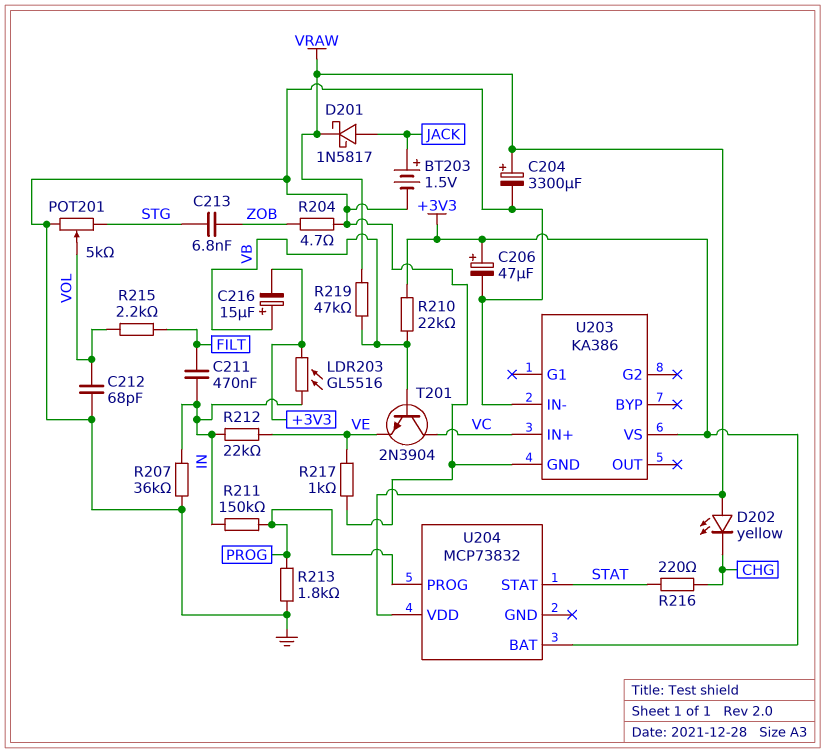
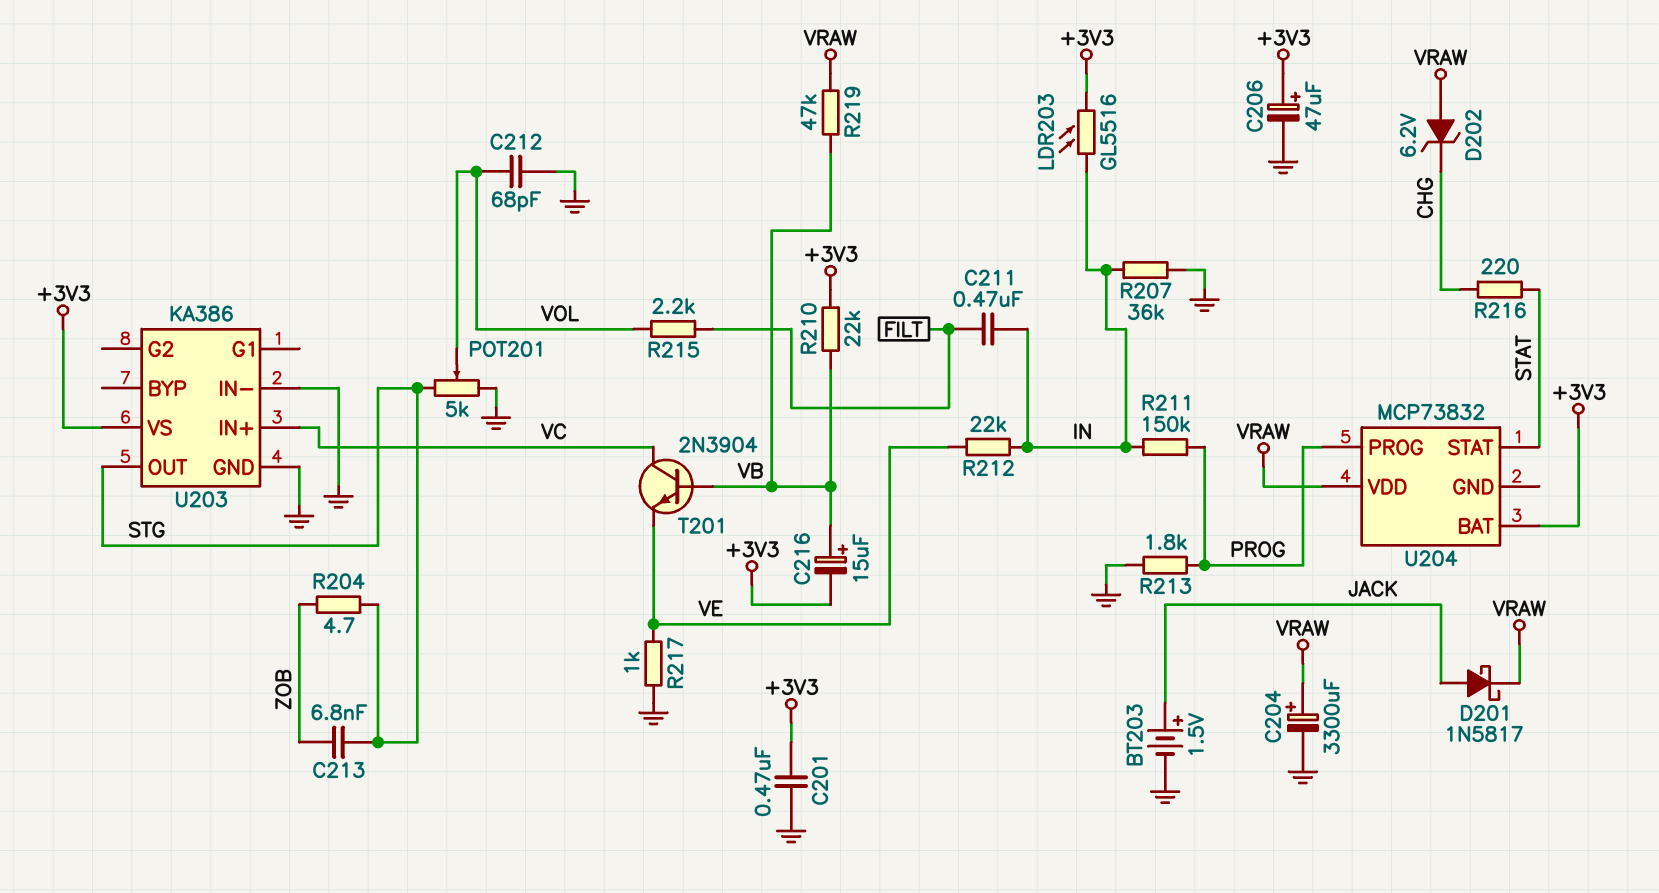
C201: none -> 470nF (+3V3, GND)
D202: LED yellow (A VRAW, K CHG) -> zener 6.2V (A VRAW, K CHG)
R204: 4.7 (GND, ZOB) -> 4.7 (STG, ZOB)
U203 pin OUT: none -> STG

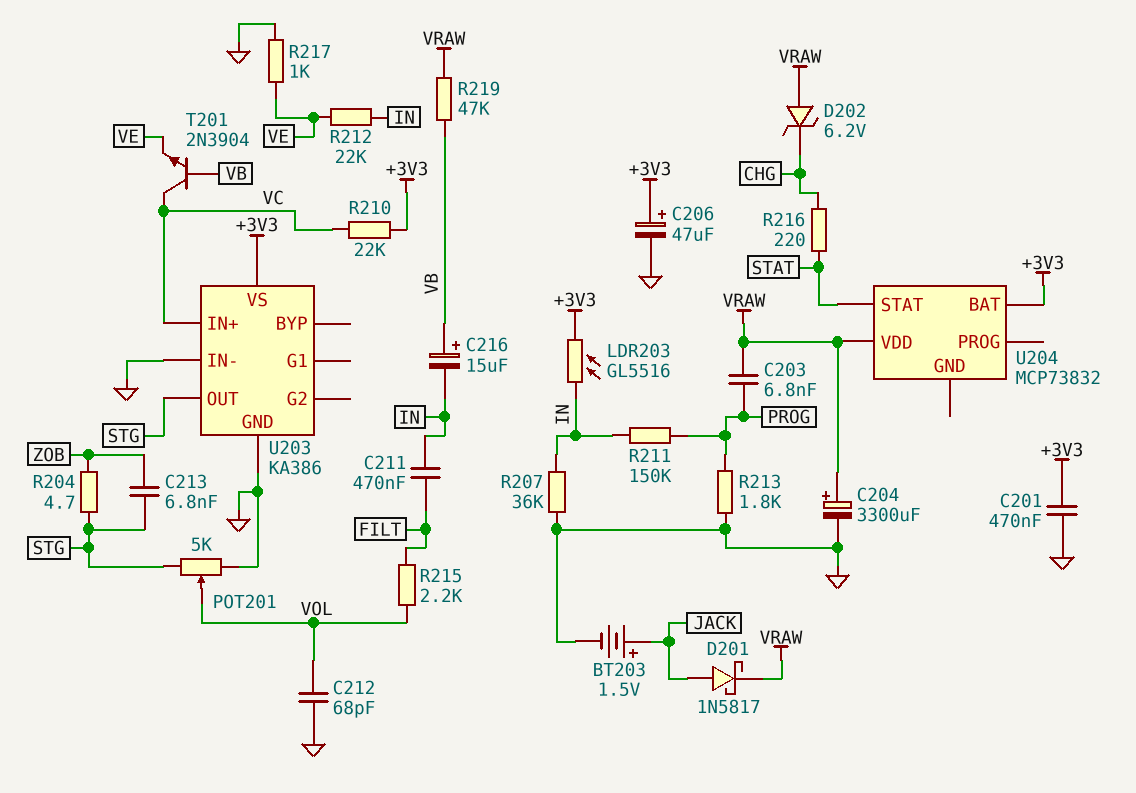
C203: none -> 6.8nF (PROG, VRAW)
C216: 15uF (plus VB, minus +3V3) -> 15uF (plus VB, minus IN)
R210: 22k (+3V3, VB) -> 22k (+3V3, VC)
U204 pin PROG: PROG -> none

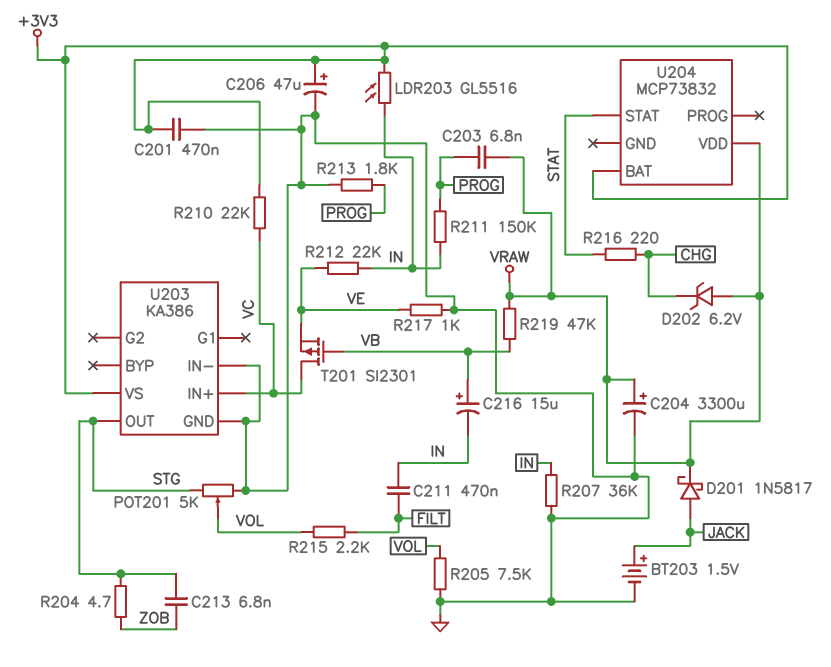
C212: 68pF (GND, VOL) -> none
R205: none -> 7.5k (GND, VOL)
T201: NPN 2N3904 (B VB, C VC, E VE) -> PMOS SI2301 (G VB, D VC, S VE)

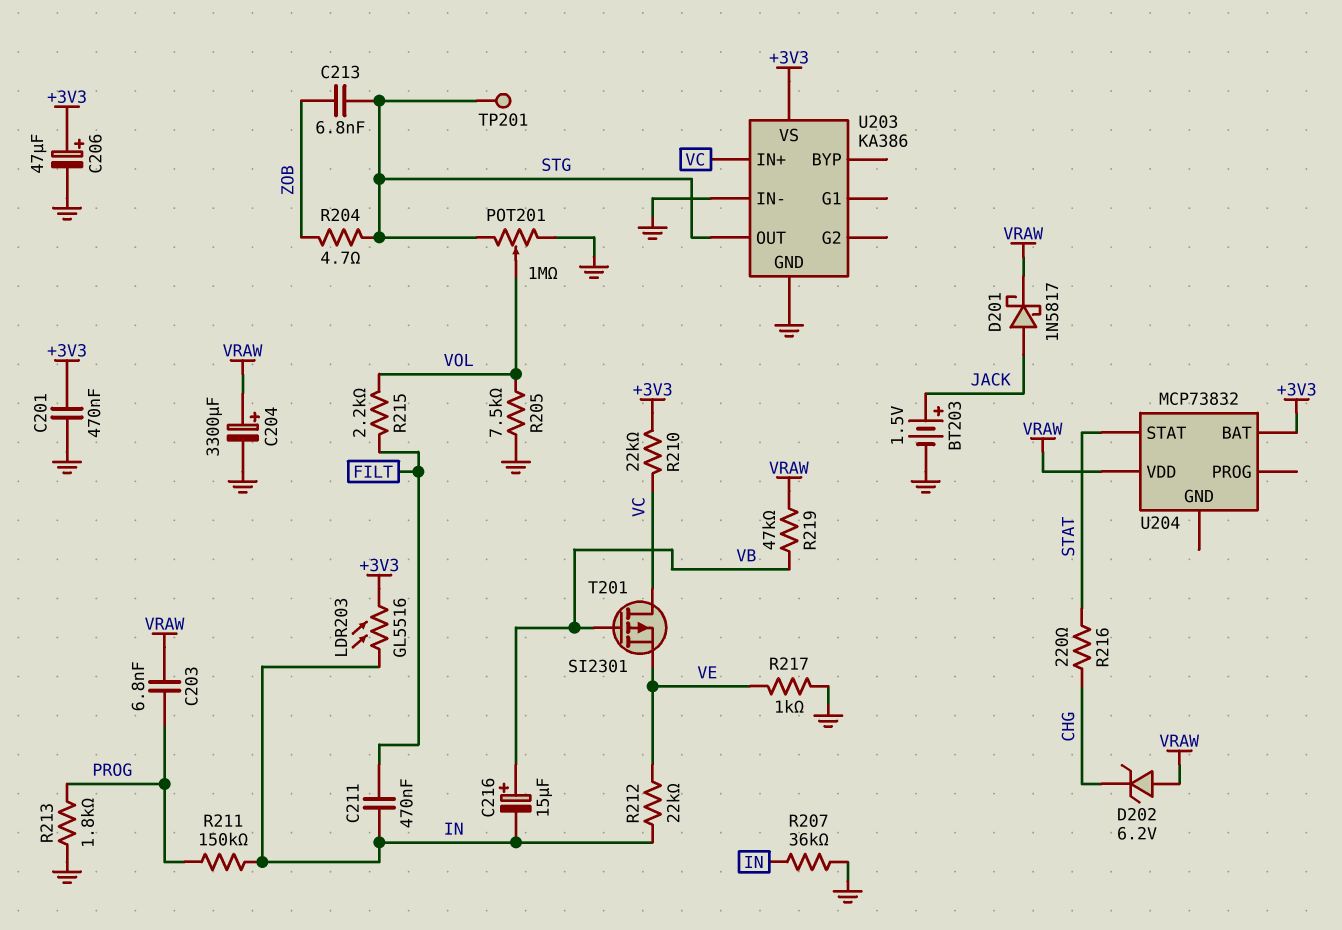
POT201: 5k (GND, STG, wiper VOL) -> 1M (GND, STG, wiper VOL)
TP201: none -> test point (STG)

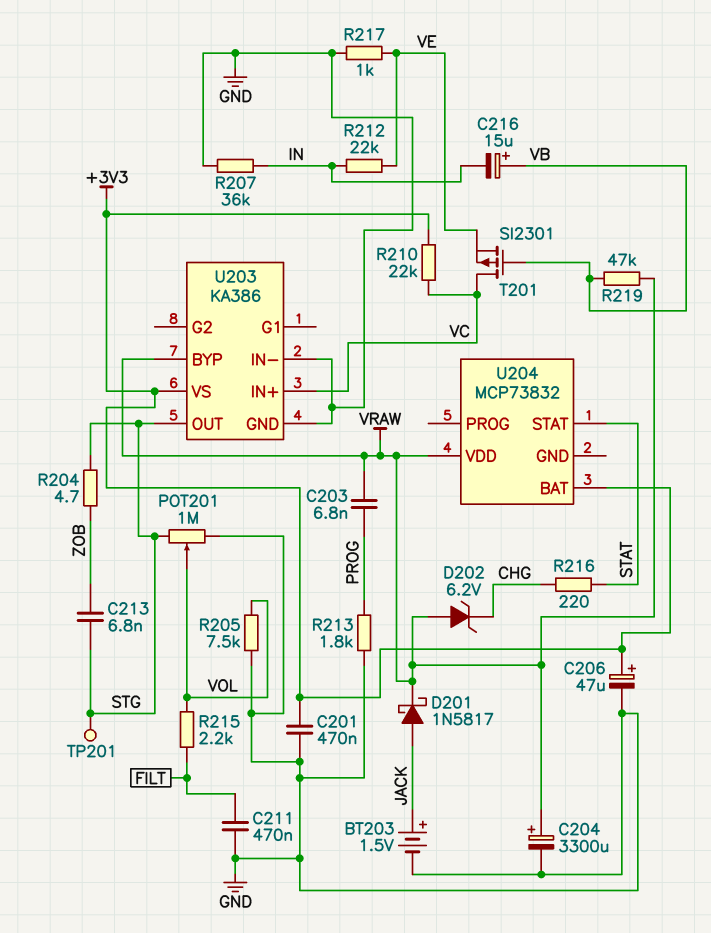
C211: 470nF (FILT, IN) -> 470nF (FILT, GND)
LDR203: GL5516 (+3V3, IN) -> none
R211: 150k (IN, PROG) -> none
U203 pin BYP: none -> VRAW

